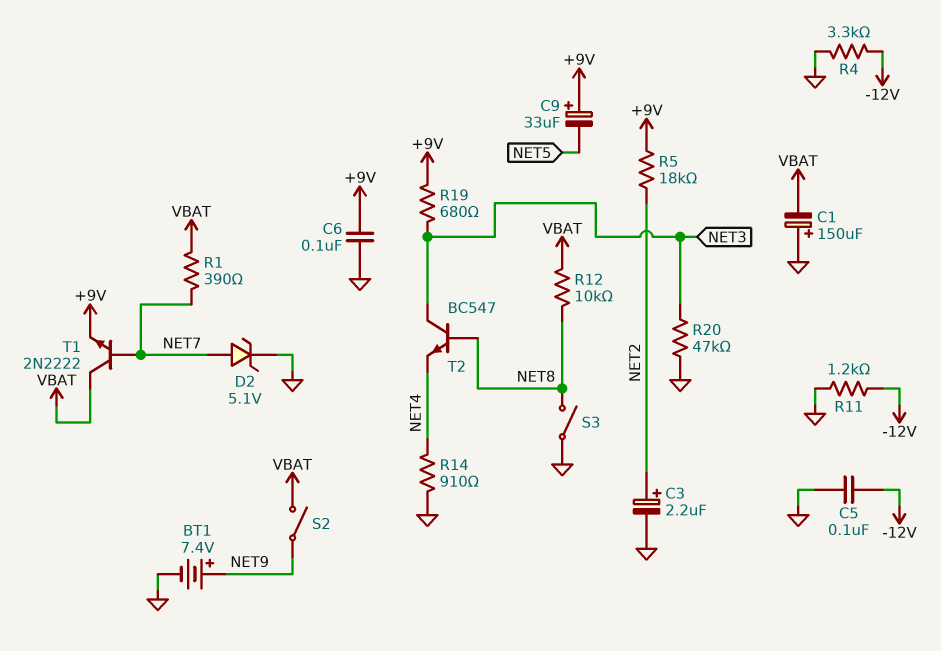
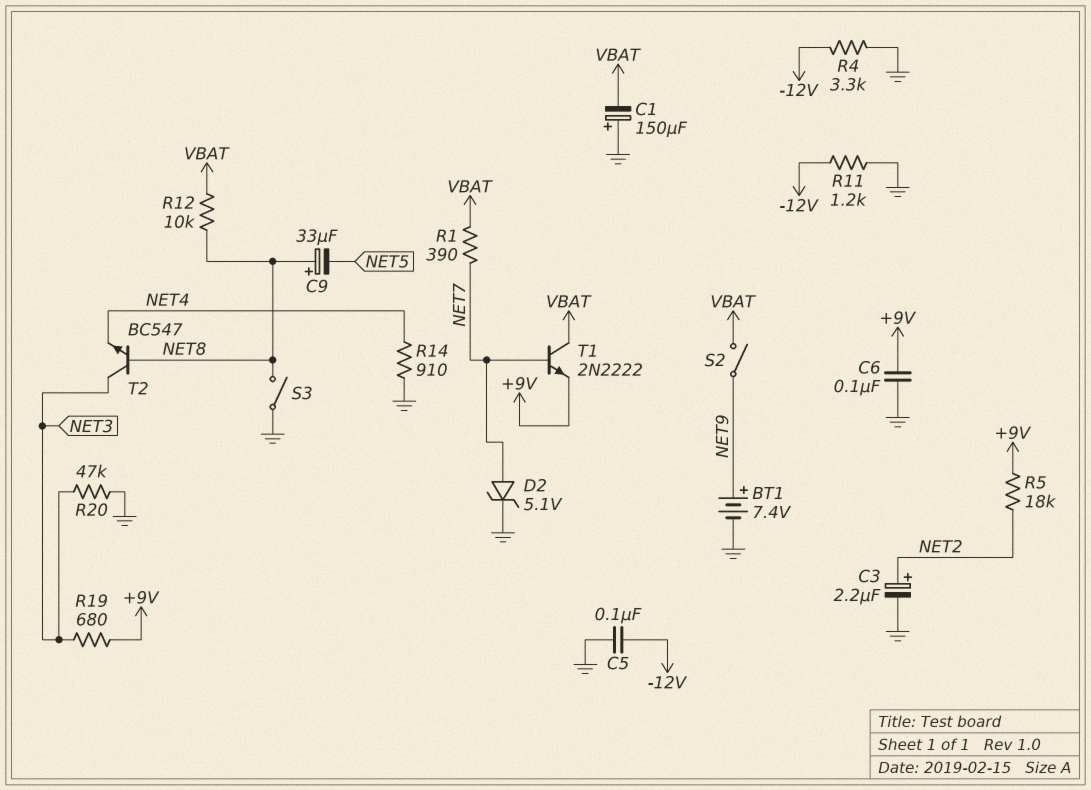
C9: 33uF (plus +9V, minus NET5) -> 33uF (plus NET8, minus NET5)

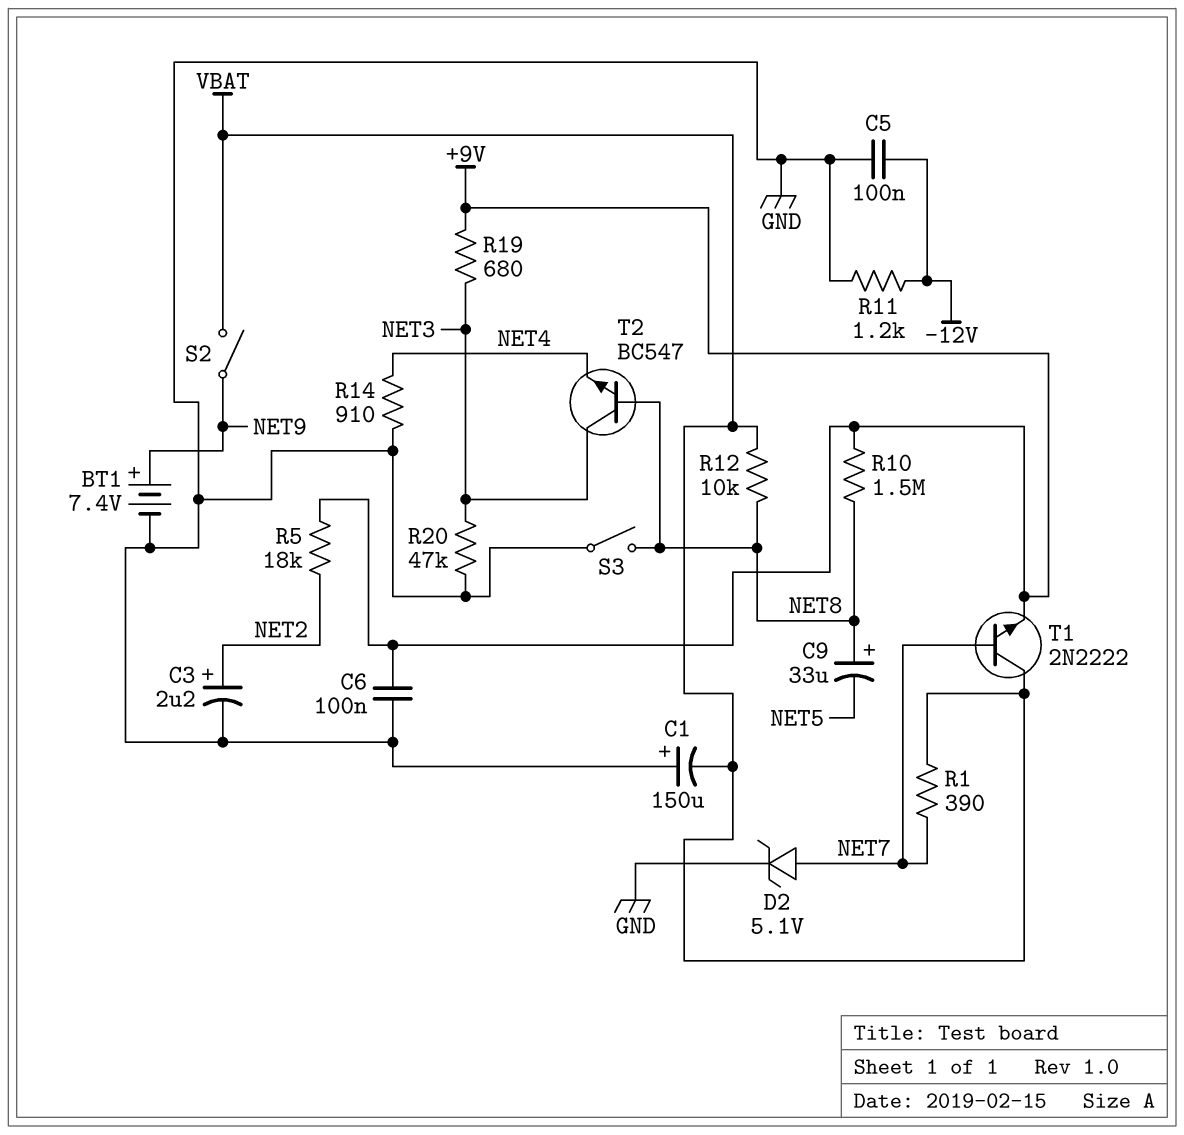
R4: 3.3k (-12V, GND) -> none
R10: none -> 1.5M (+9V, NET8)

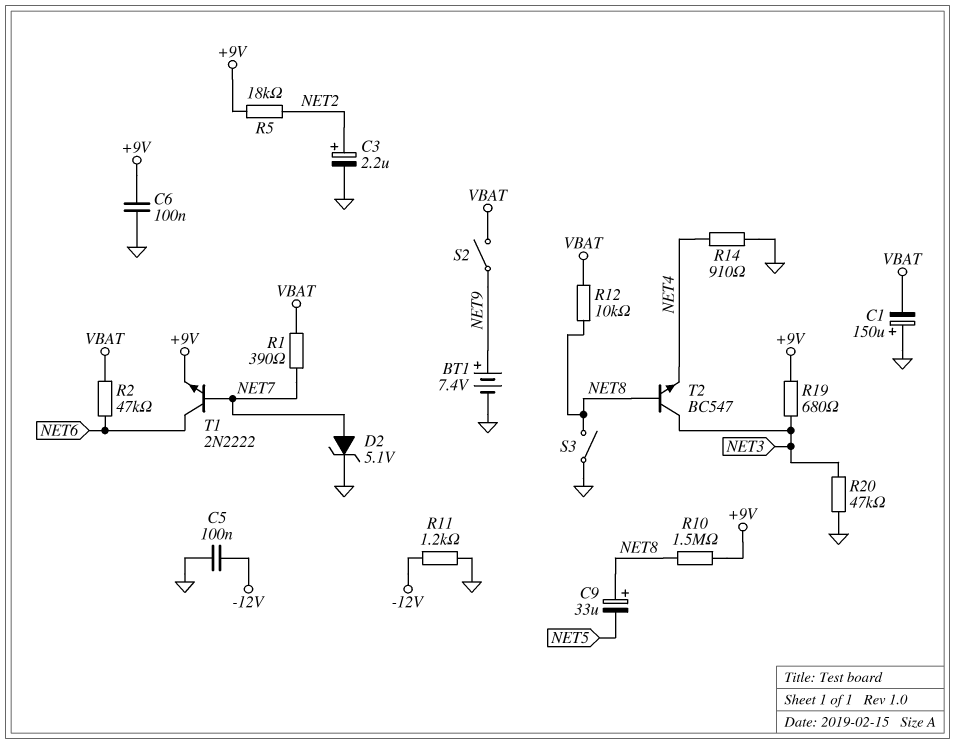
R2: none -> 47k (NET6, VBAT)
T1: NPN 2N2222 (B NET7, C VBAT, E +9V) -> NPN 2N2222 (B NET7, C NET6, E +9V)

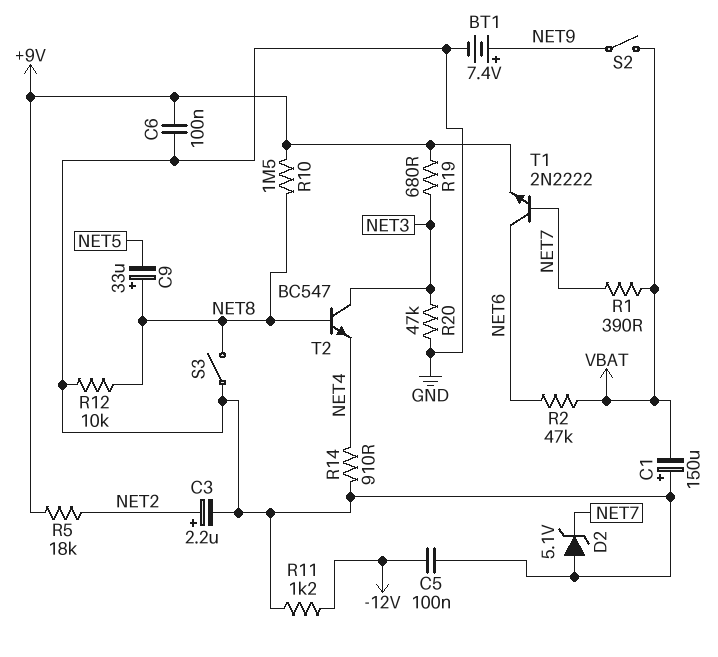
D2: zener 5.1V (A NET7, K GND) -> zener 5.1V (A GND, K NET7)
R12: 10k (NET8, VBAT) -> 10k (GND, NET8)

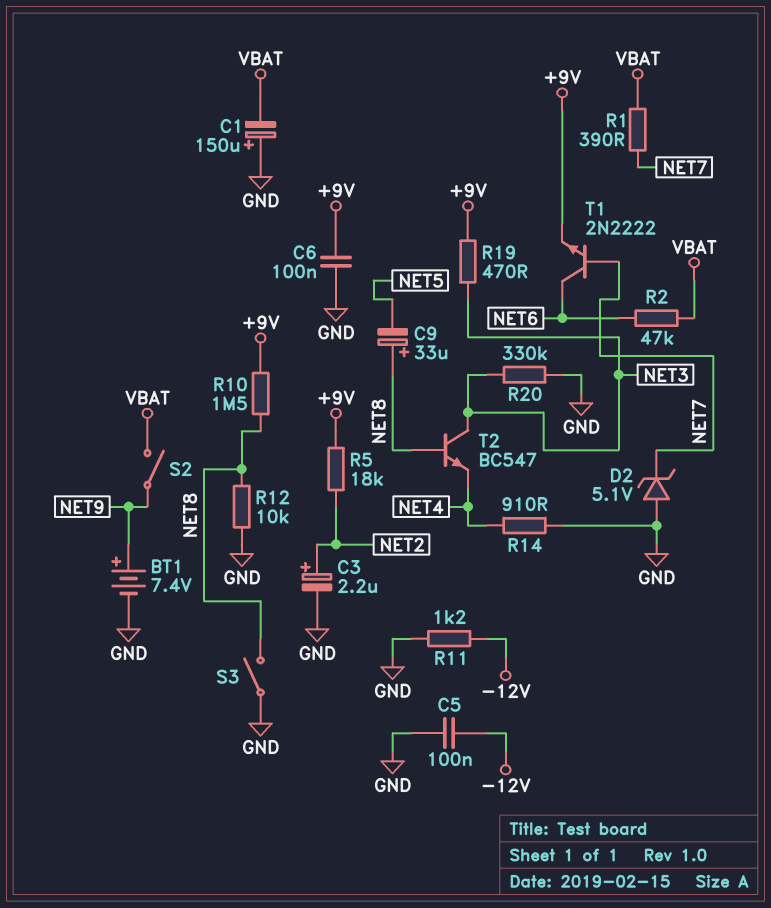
R19: 680 (+9V, NET3) -> 470 (+9V, NET3)
R20: 47k (GND, NET3) -> 330k (GND, NET3)

